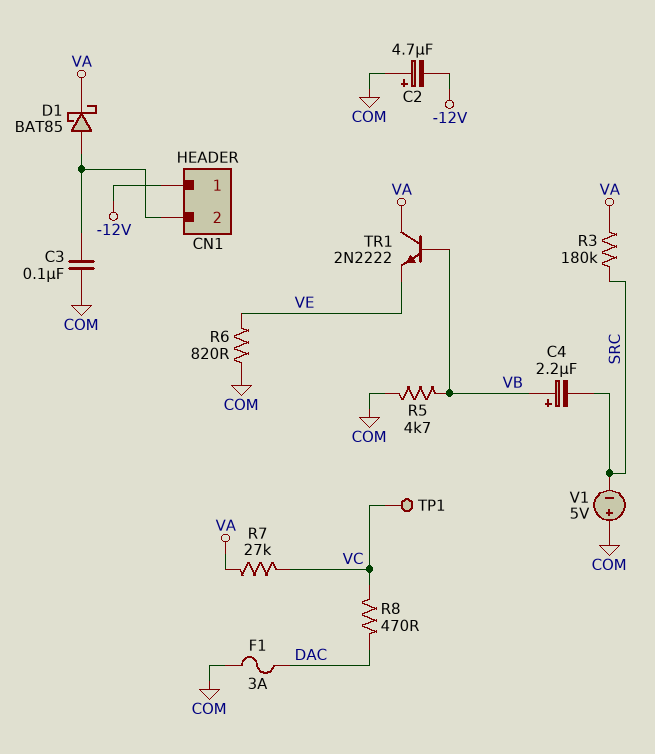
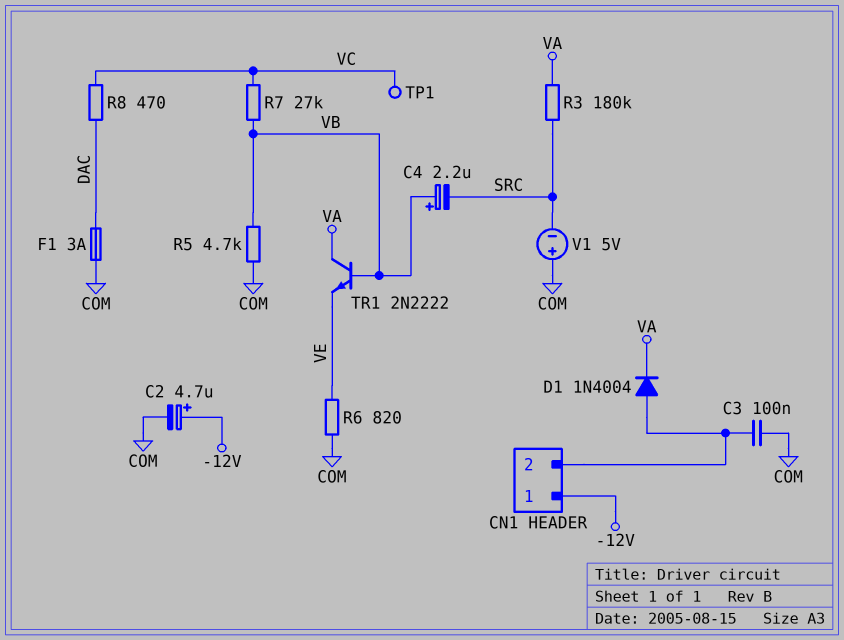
C2: 4.7uF (plus COM, minus -12V) -> 4.7uF (plus -12V, minus COM)
D1: schottky BAT85 (A CN1/2, K VA) -> diode 1N4004 (A CN1/2, K VA)
R7: 27k (VA, VC) -> 27k (VB, VC)

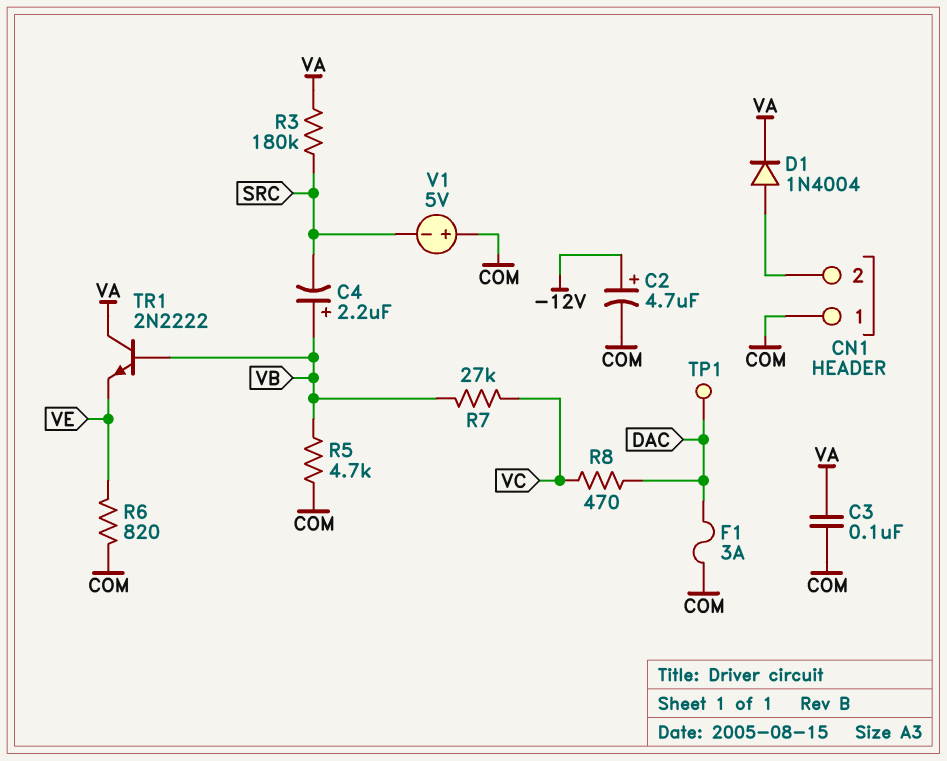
C3: 100nF (CN1/2, COM) -> 100nF (COM, VA)
CN1 pin 1: -12V -> COM
TP1: test point (VC) -> test point (DAC)

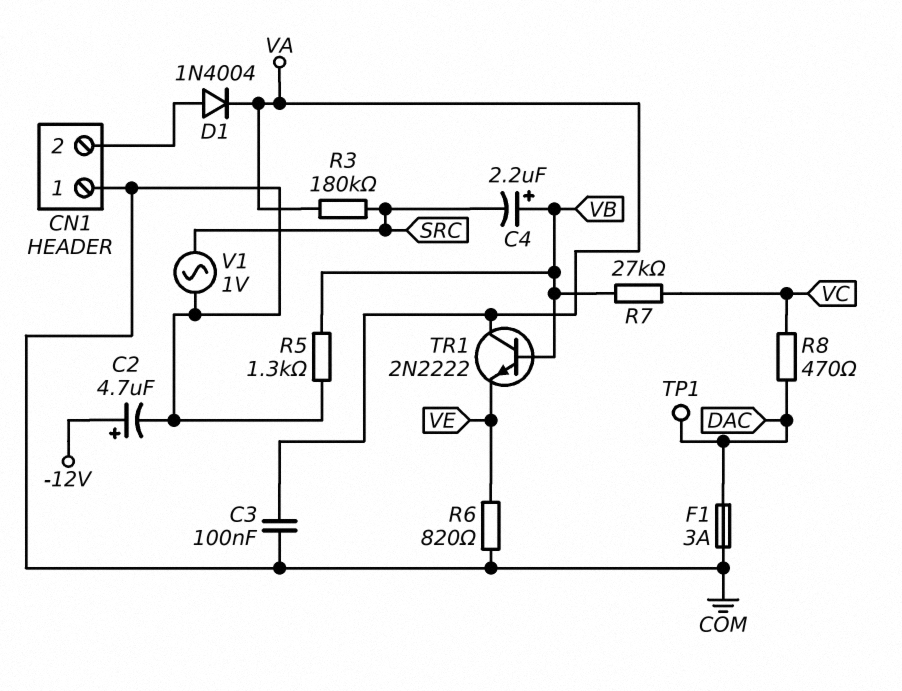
R5: 4.7k (COM, VB) -> 1.3k (COM, VB)
V1: 5V (plus COM, minus SRC) -> AC 1V (COM, SRC)

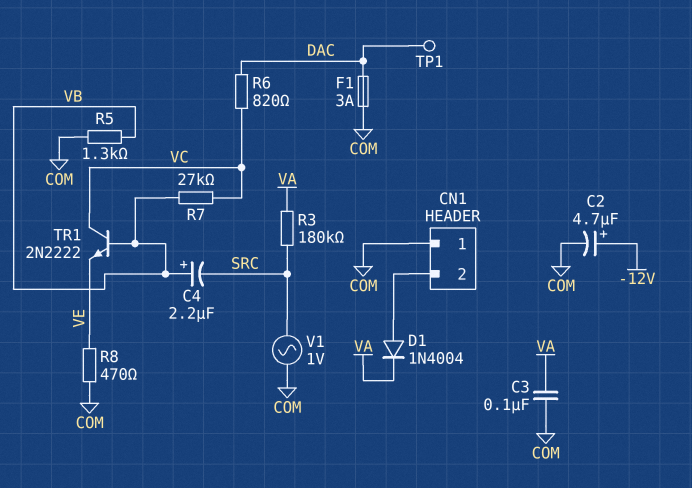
R6: 820 (COM, VE) -> 820 (DAC, VC)
R8: 470 (DAC, VC) -> 470 (COM, VE)
TR1: NPN 2N2222 (B VB, C VA, E VE) -> NPN 2N2222 (B VB, C VC, E VE)

